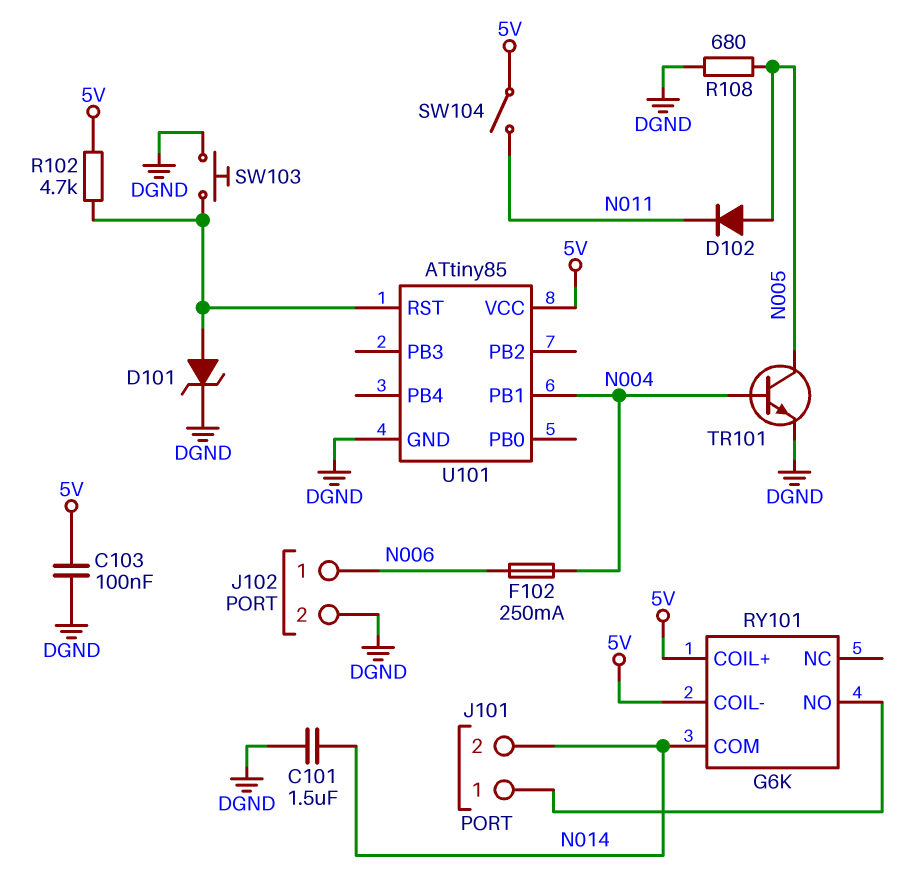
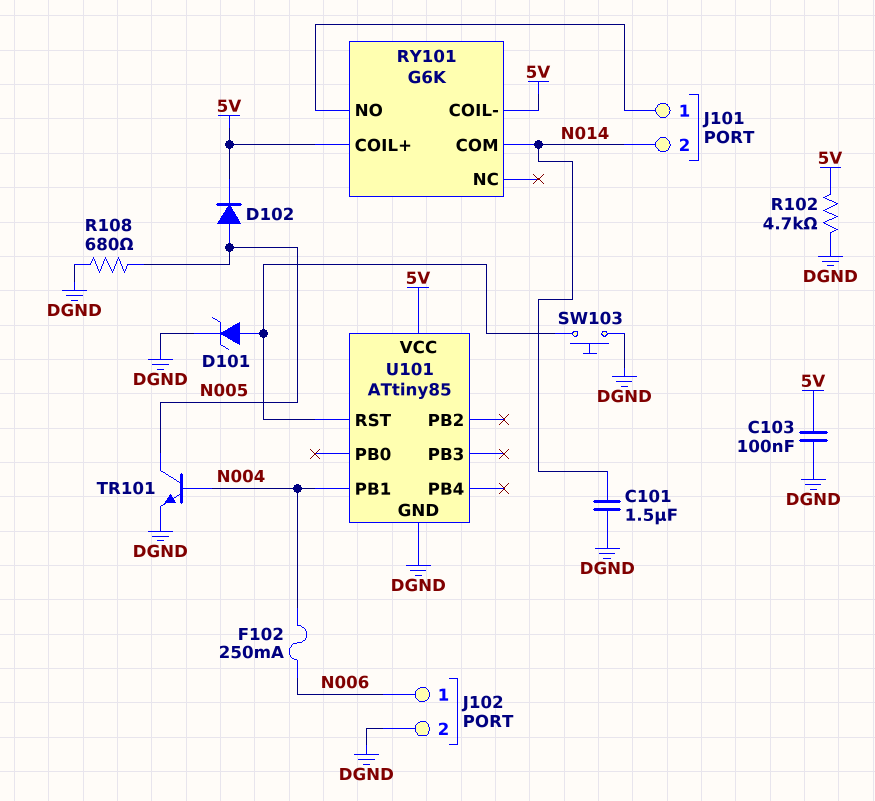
D102: diode (A N005, K N011) -> diode (A N005, K 5V)
R102: 4.7k (5V, U101/RST) -> 4.7k (5V, DGND)
SW104: switch (5V, N011) -> none

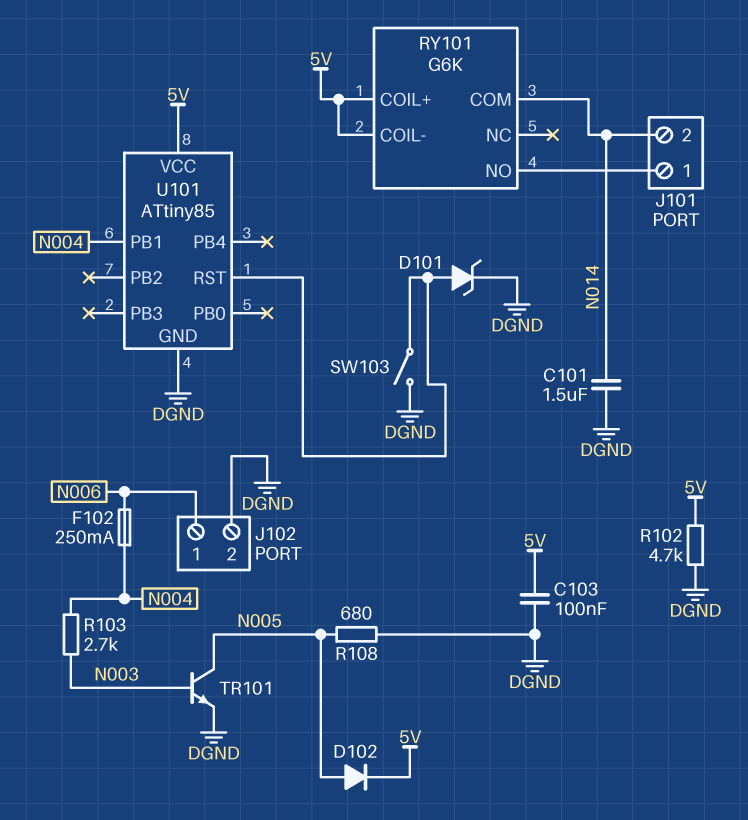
R103: none -> 2.7k (N003, N004)
SW103: button (DGND, U101/RST) -> switch (DGND, U101/RST)
TR101: NPN (B N004, C N005, E DGND) -> NPN (B N003, C N005, E DGND)

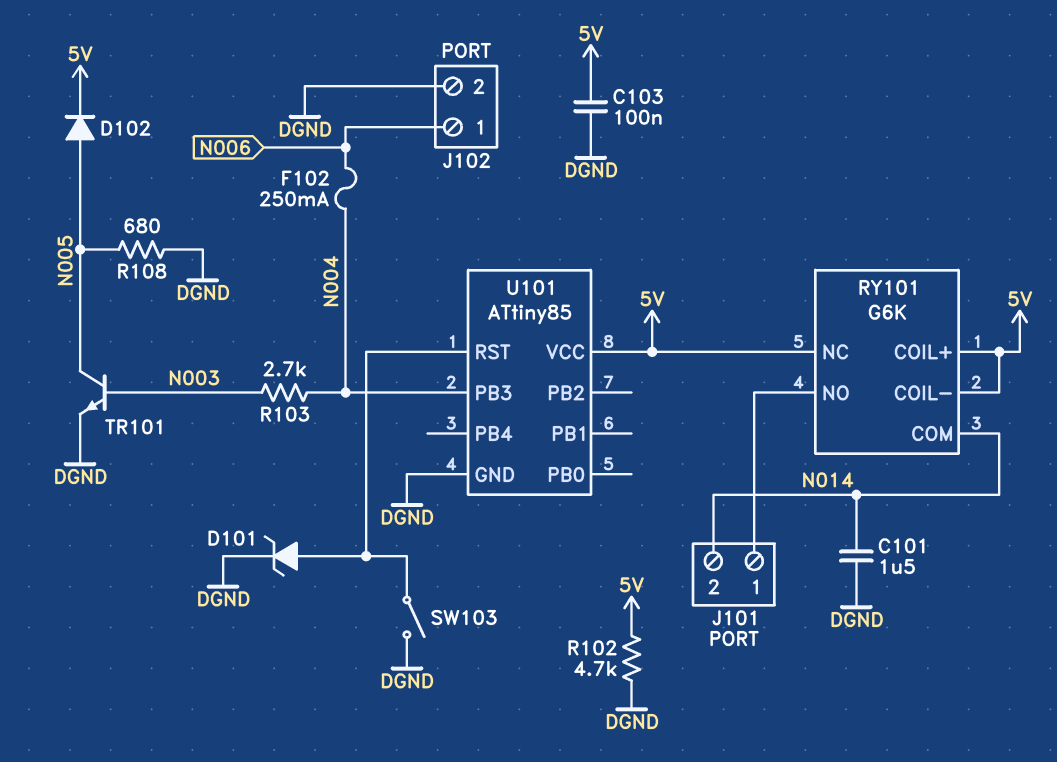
RY101 pin NC: none -> 5V
U101 pin PB1: N004 -> none
U101 pin PB3: none -> N004

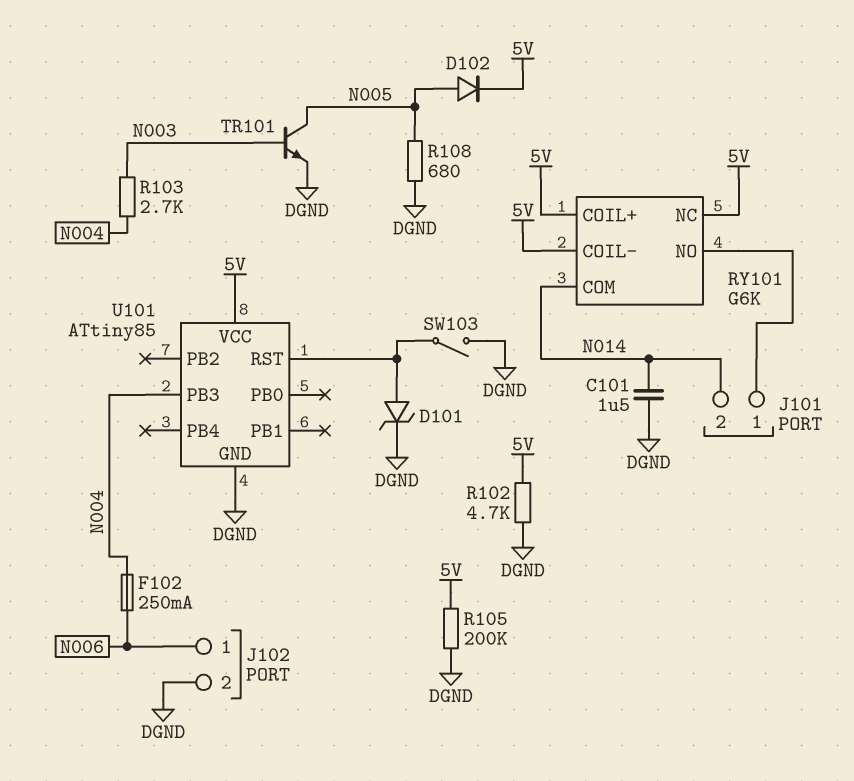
C103: 100nF (5V, DGND) -> none
R105: none -> 200k (5V, DGND)

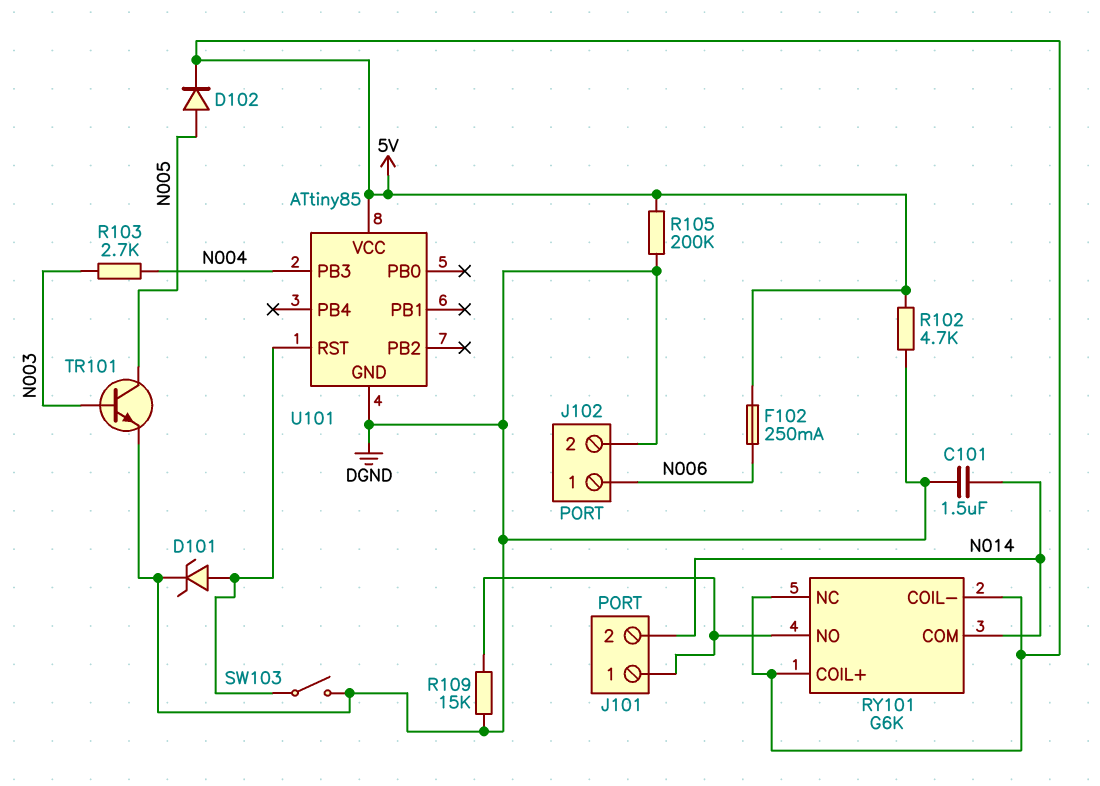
F102: 250mA (N004, N006) -> 250mA (5V, N006)
R108: 680 (DGND, N005) -> none
R109: none -> 15k (DGND, J101/1)

